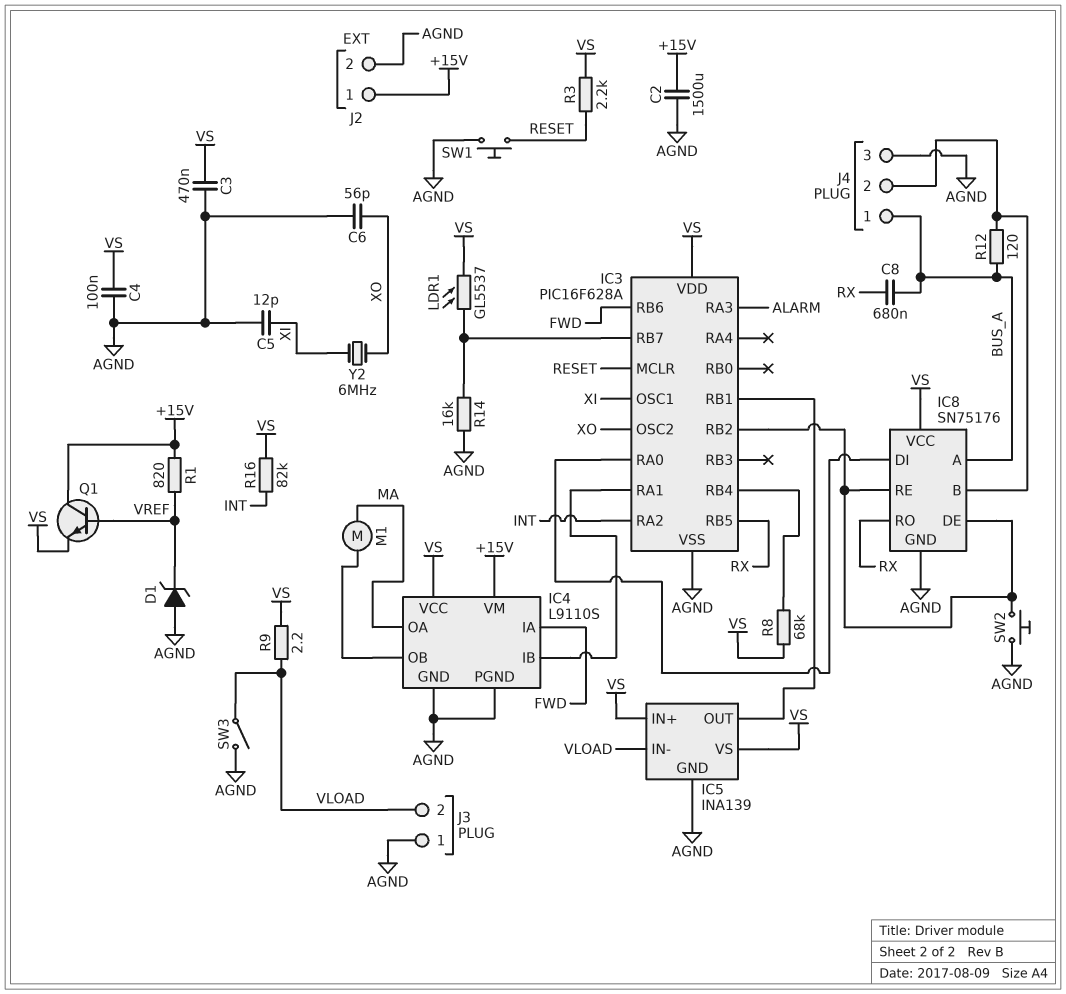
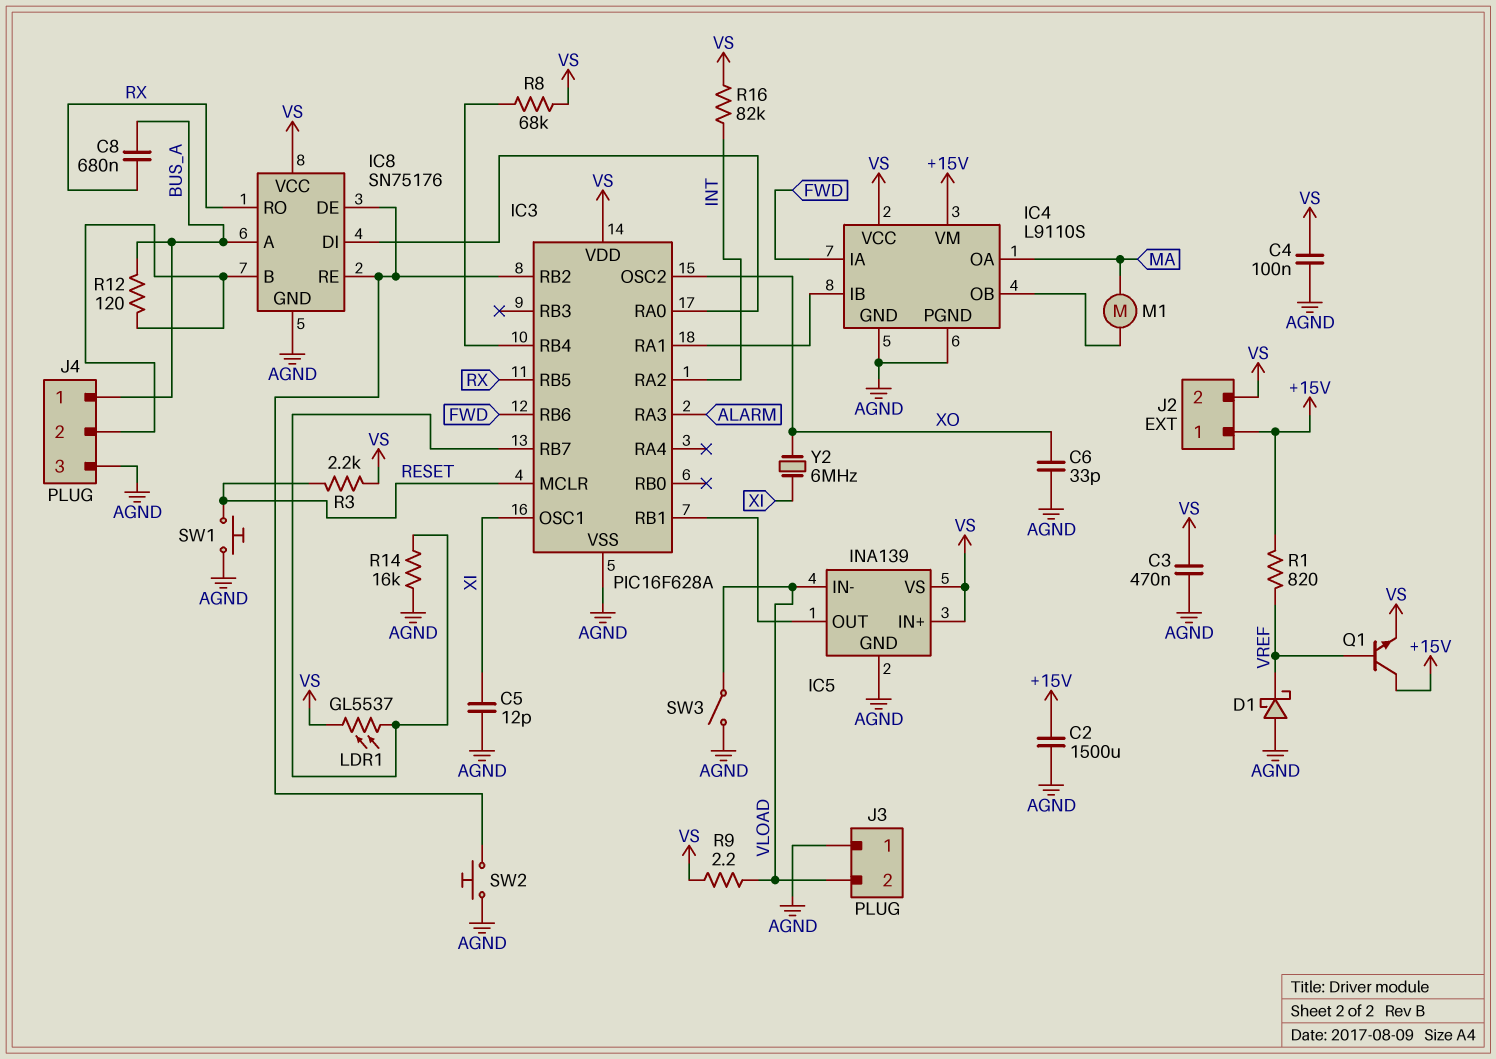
C6: 56pF (AGND, XO) -> 33pF (AGND, XO)
D1: zener (A AGND, K VREF) -> schottky (A AGND, K VREF)
J2 pin 2: AGND -> VS

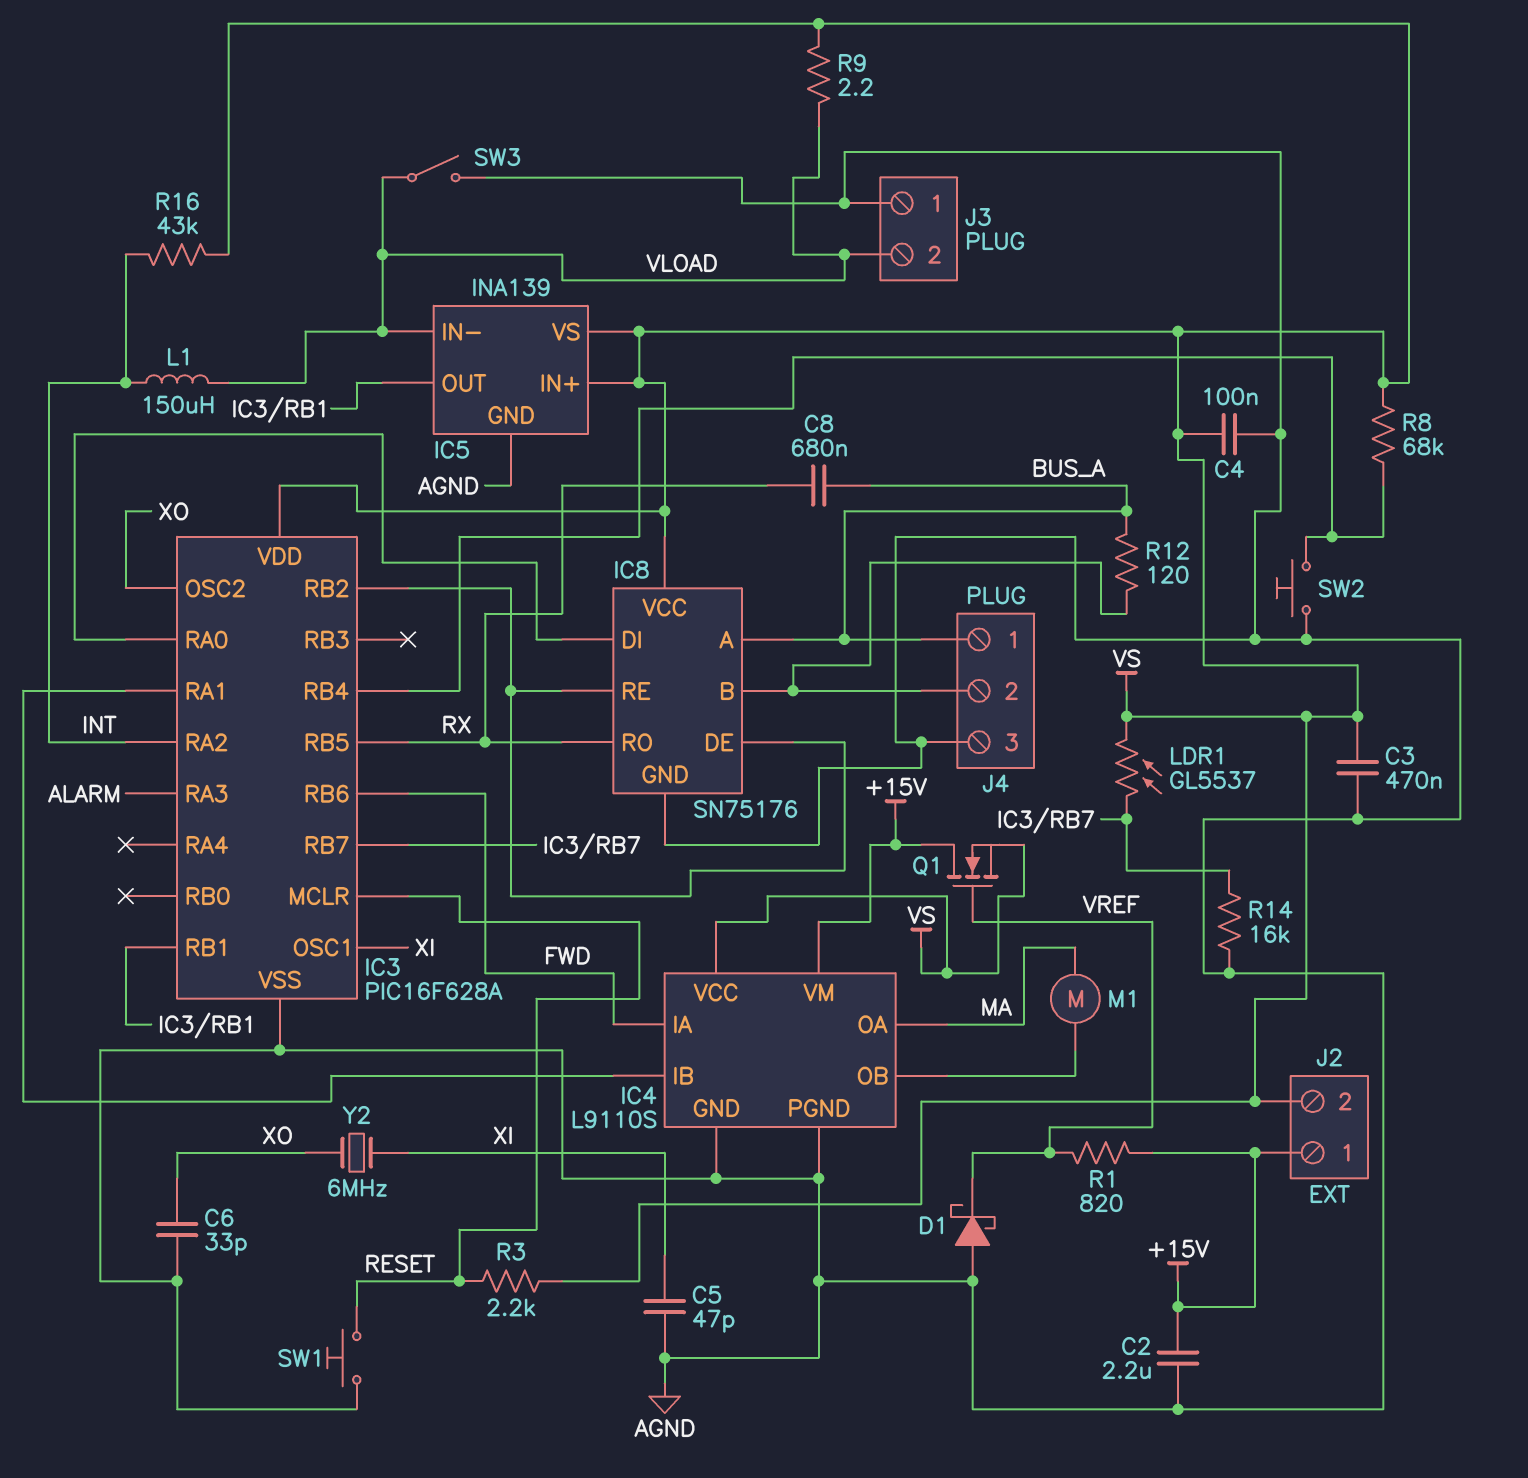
C2: 1500uF (+15V, AGND) -> 2.2uF (+15V, AGND)
C5: 12pF (AGND, XI) -> 47pF (AGND, XI)
L1: none -> 150uH (INT, VLOAD)
Q1: NPN (B VREF, C +15V, E VS) -> NMOS (G VREF, D +15V, S VS)
R16: 82k (INT, VS) -> 43k (INT, VS)
SW2: button (AGND, IC3/RB2) -> button (AGND, IC3/RB4)

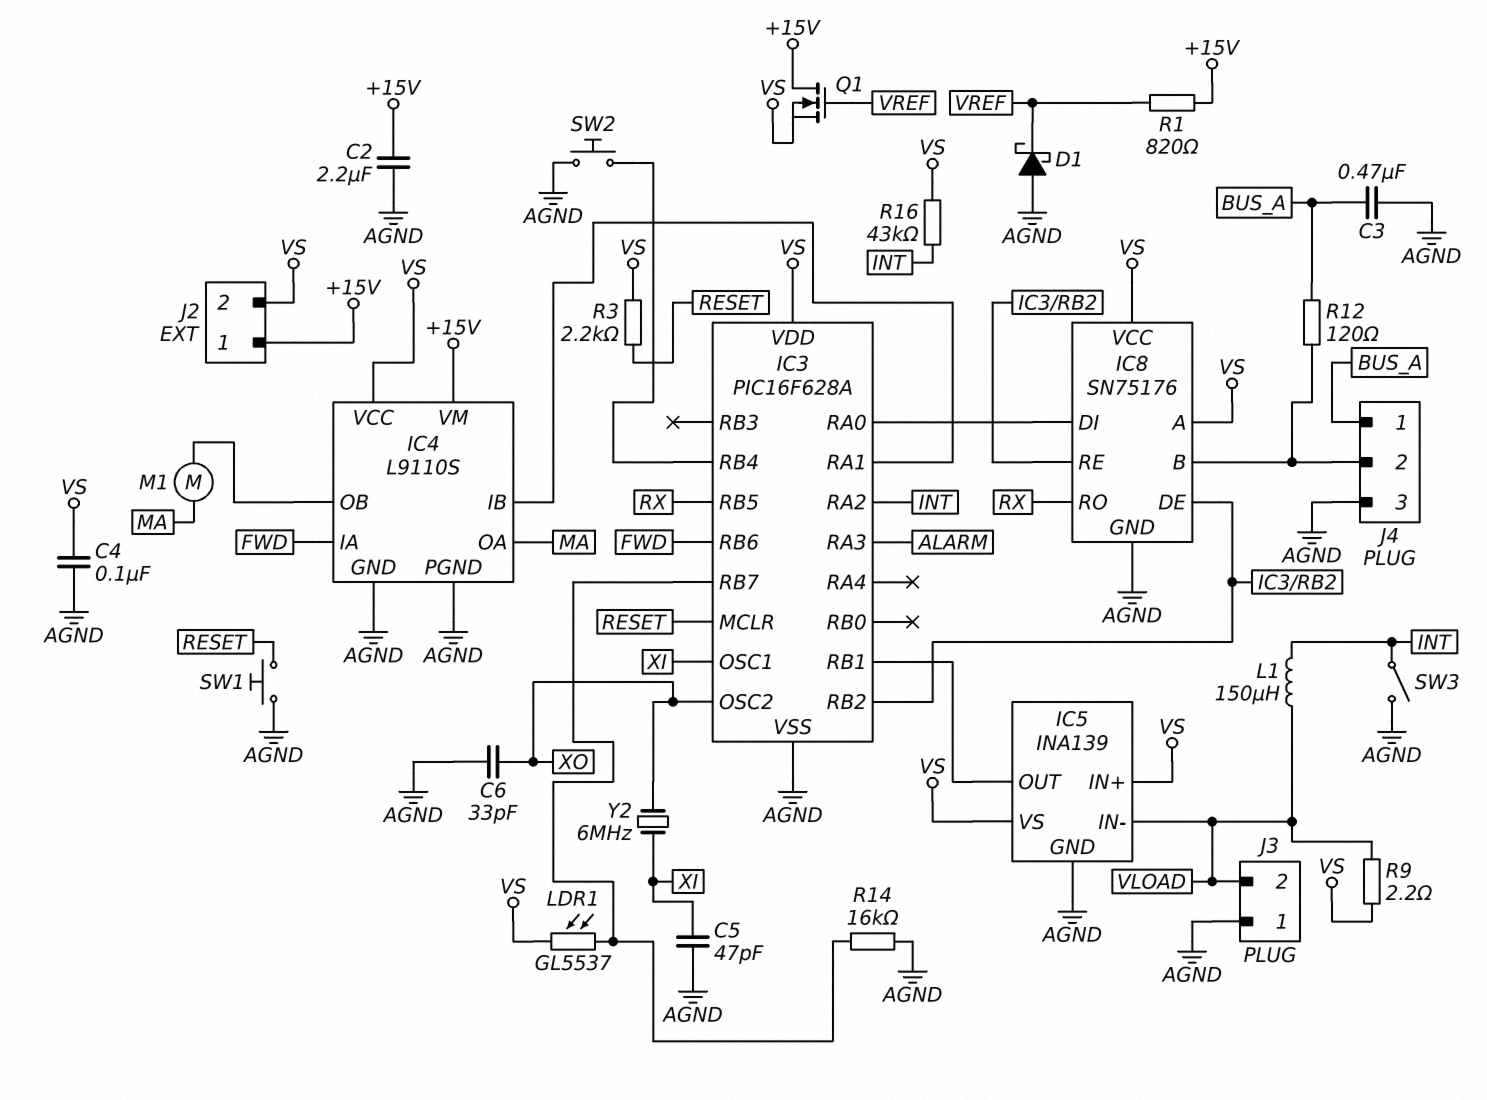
C3: 470nF (AGND, VS) -> 470nF (AGND, BUS_A)
C8: 680nF (BUS_A, RX) -> none
IC8 pin A: BUS_A -> VS
R8: 68k (IC3/RB4, VS) -> none
SW3: switch (AGND, VLOAD) -> switch (AGND, INT)

